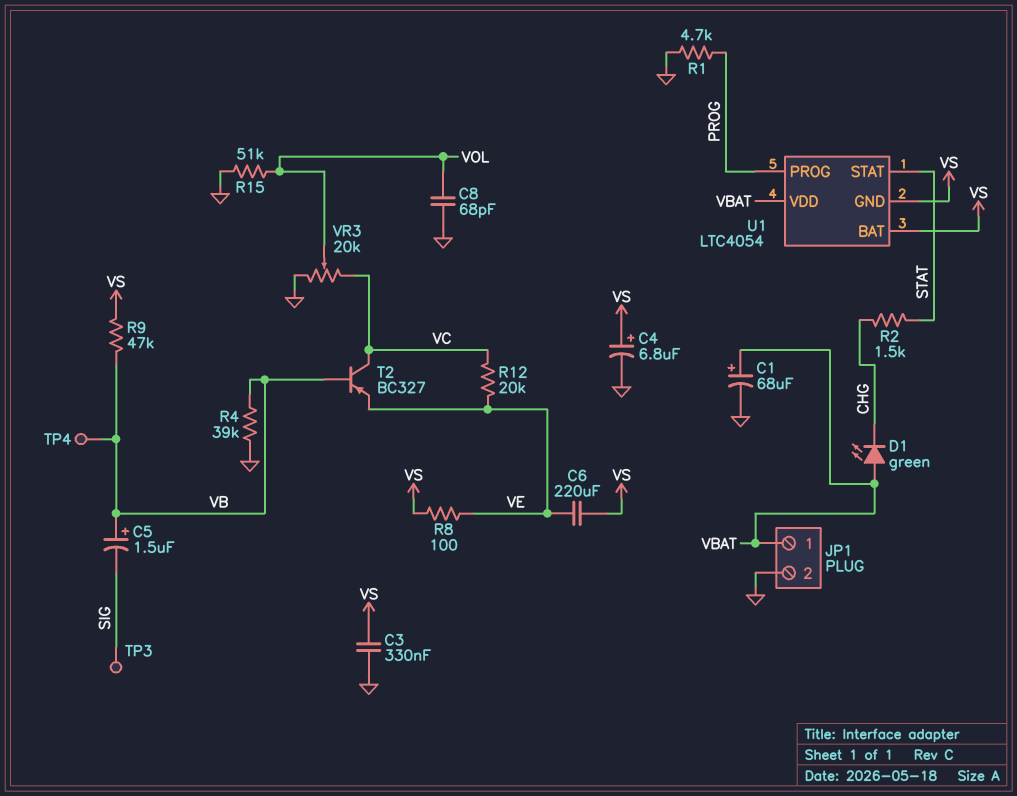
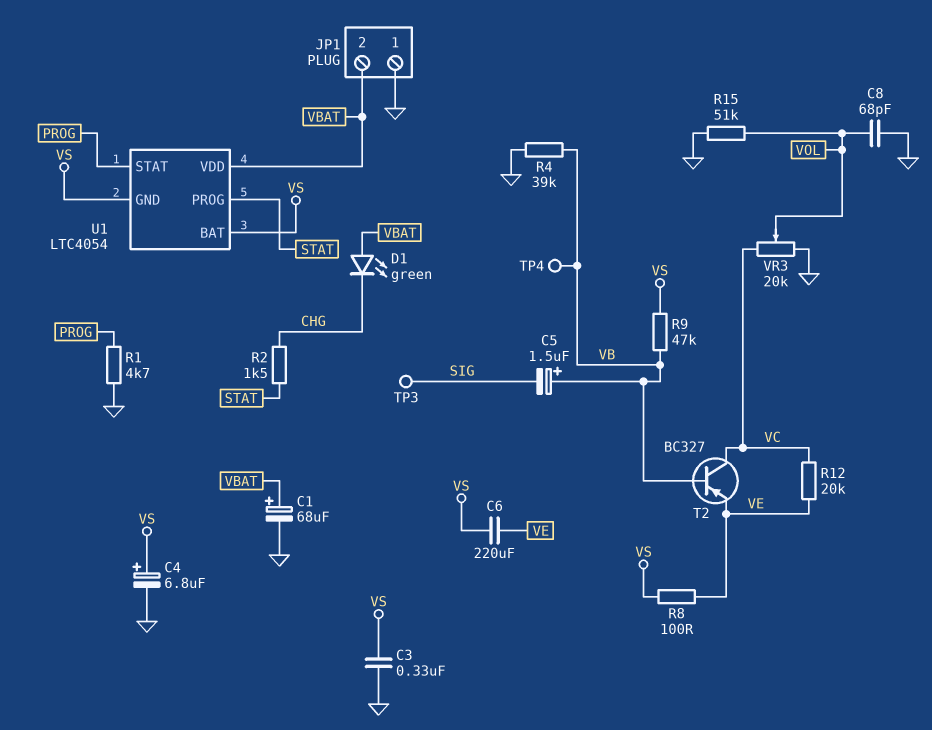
JP1 pin 1: VBAT -> GND
JP1 pin 2: GND -> VBAT
U1 pin PROG: PROG -> STAT
U1 pin STAT: STAT -> PROG

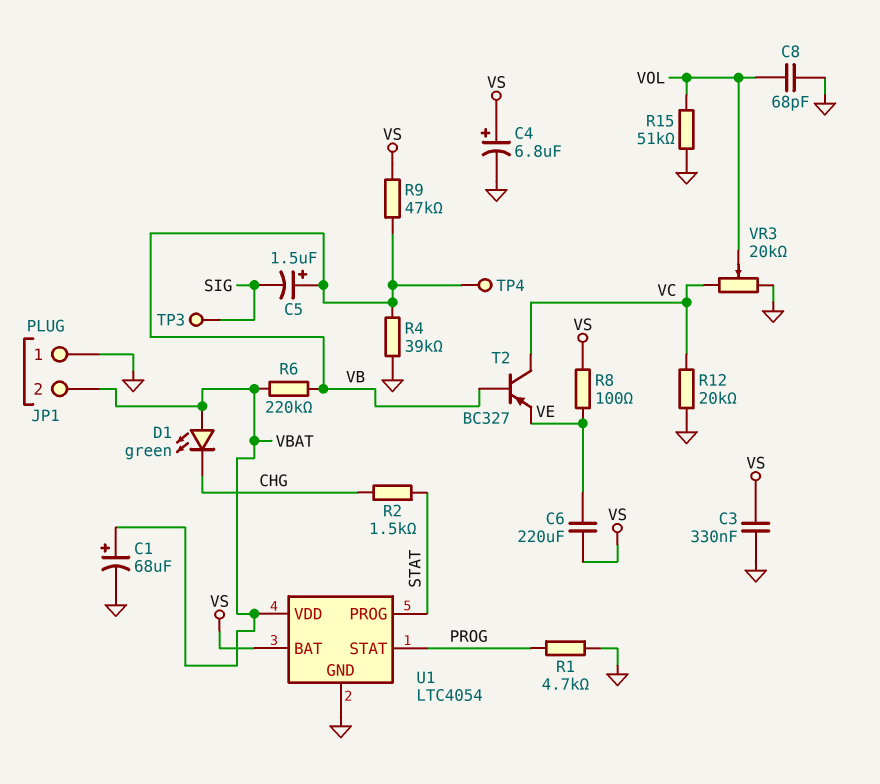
R6: none -> 220k (VB, VBAT)
R12: 20k (VC, VE) -> 20k (GND, VC)
U1 pin GND: VS -> GND

